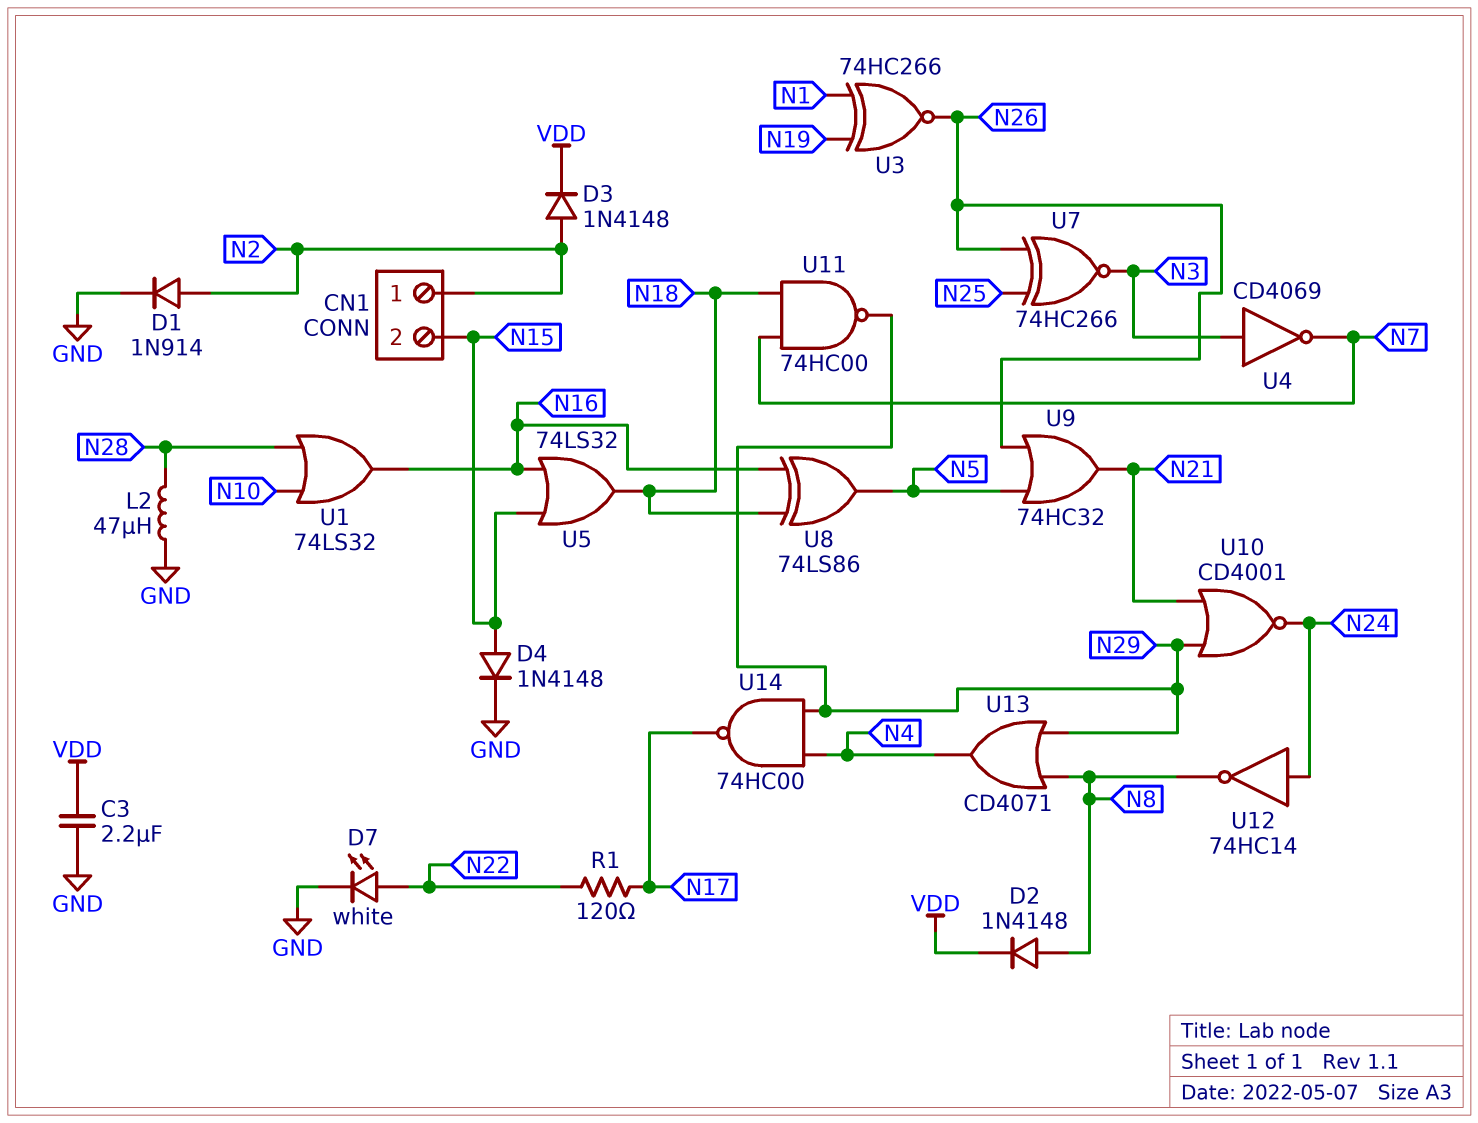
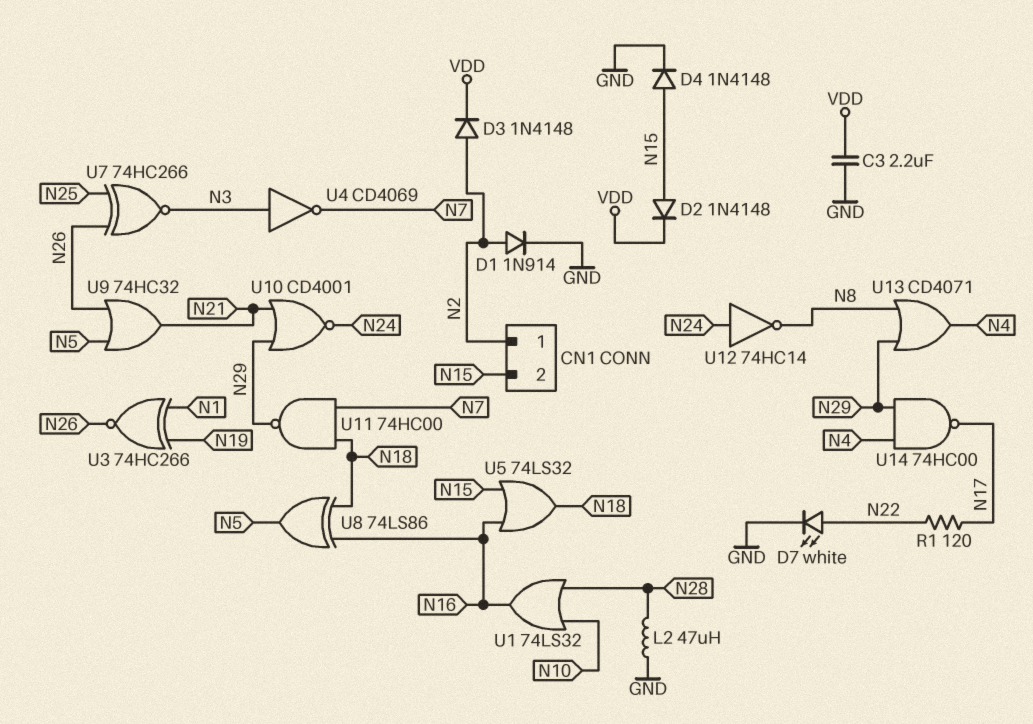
D2: diode 1N4148 (A N8, K VDD) -> diode 1N4148 (A N15, K VDD)

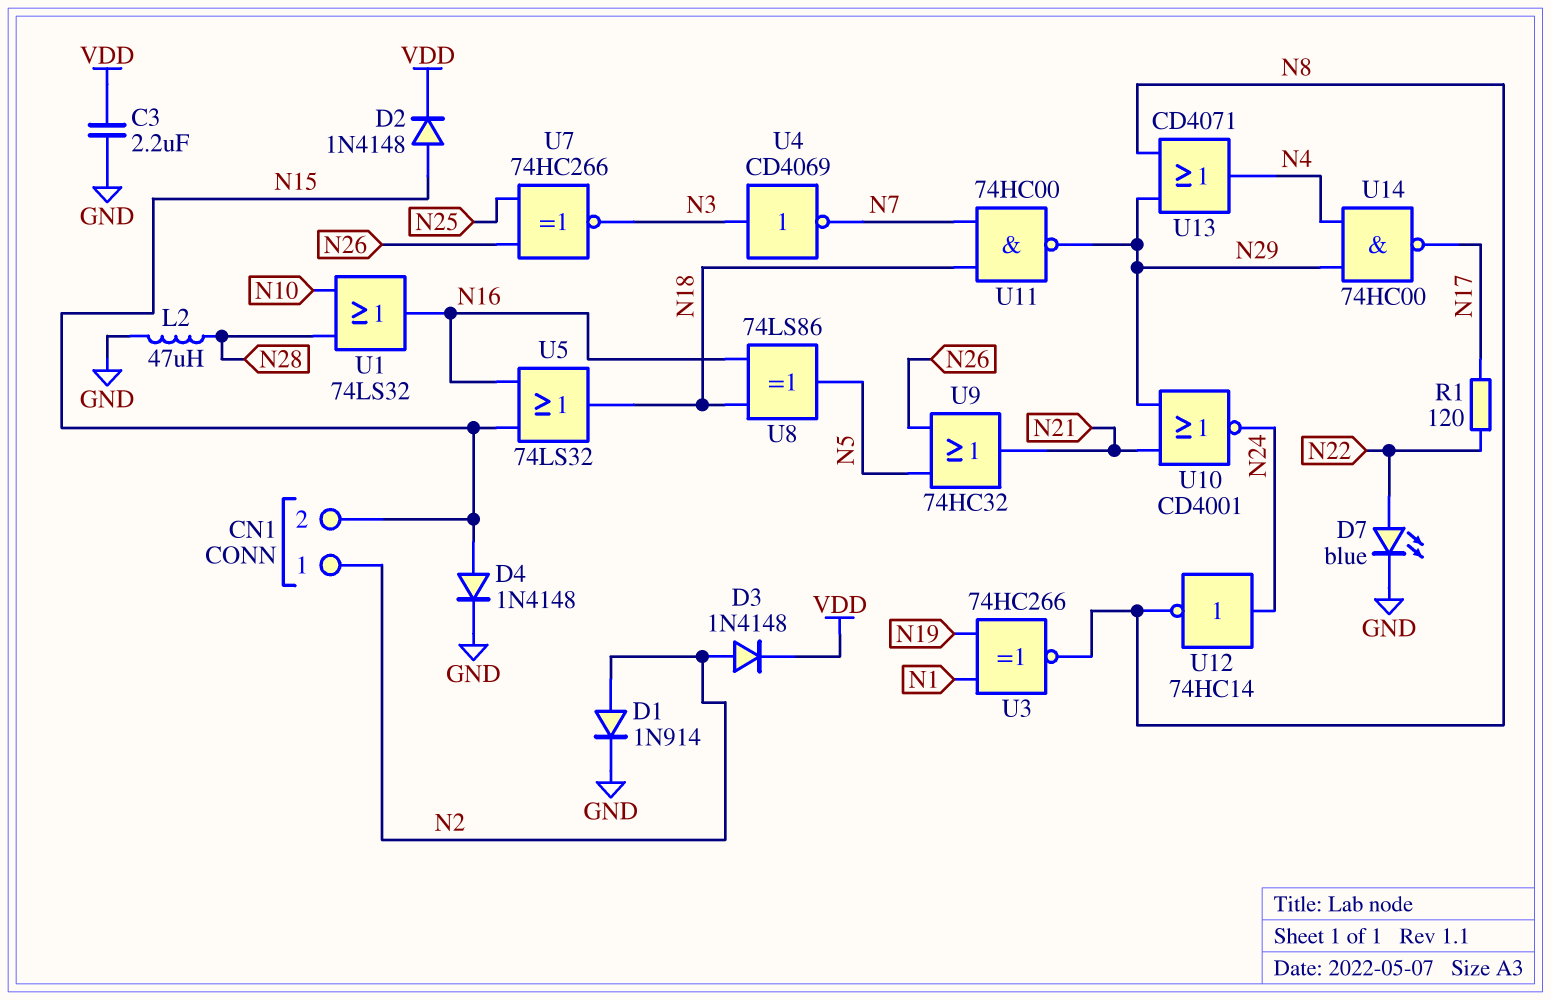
D7: LED white (A N22, K GND) -> LED blue (A N22, K GND)
U3: XNOR 74HC266 (in N1, in N19, out N26) -> XNOR 74HC266 (in N1, in N19, out N8)

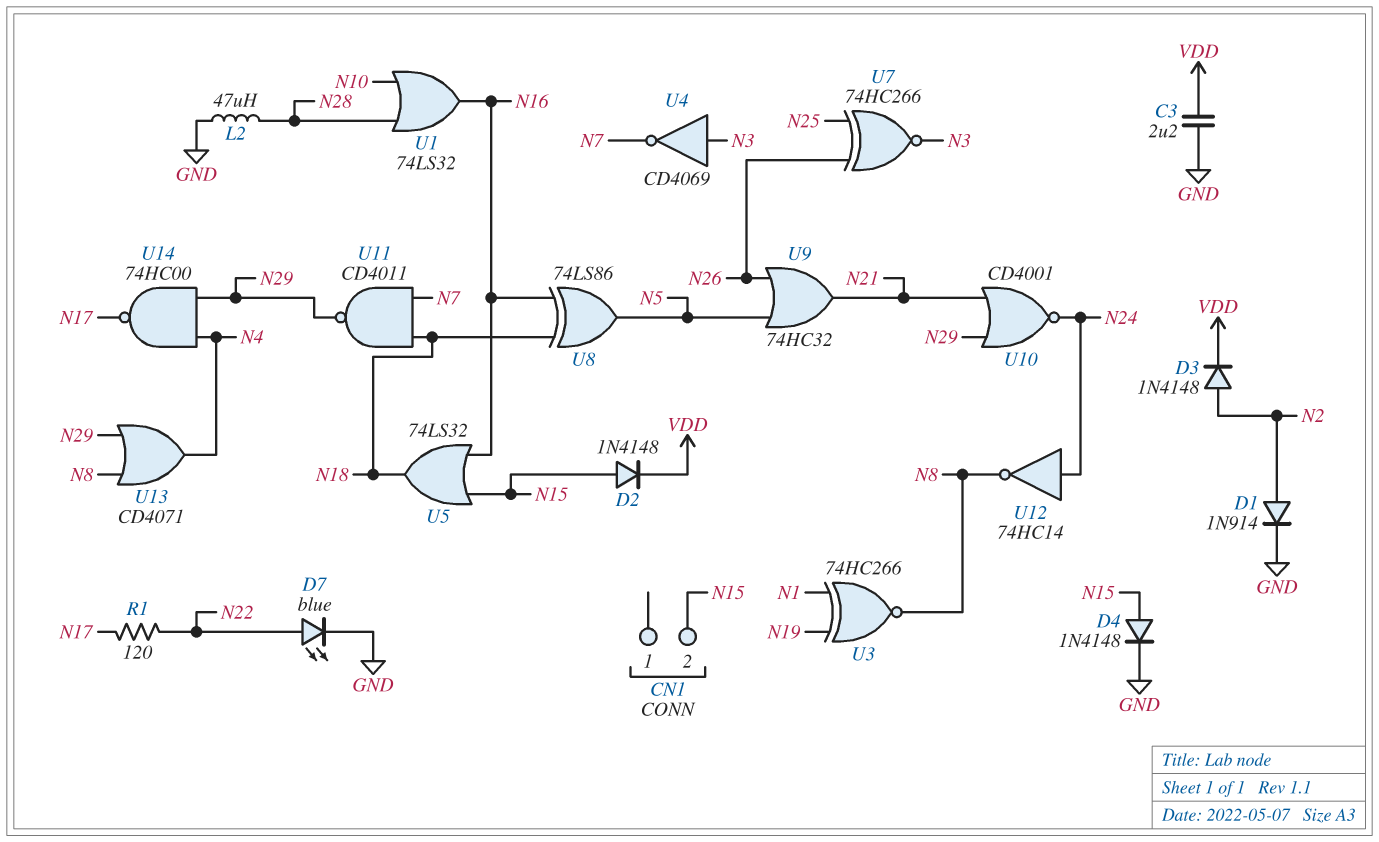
CN1 pin 1: N2 -> none
U11: NAND 74HC00 (in N7, in N18, out N29) -> NAND CD4011 (in N7, in N18, out N29)

